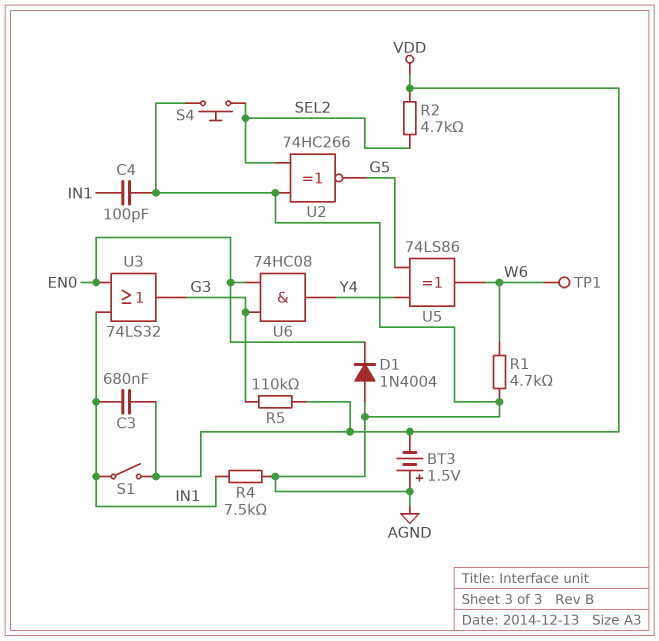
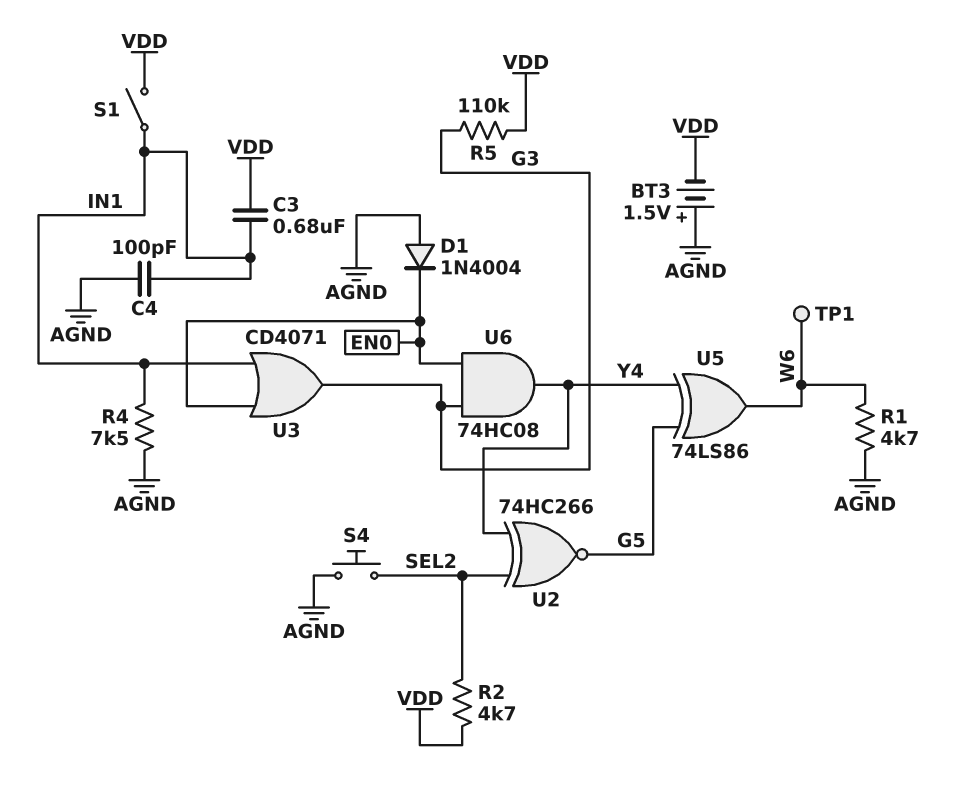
U2: XNOR 74HC266 (in AGND, in SEL2, out G5) -> XNOR 74HC266 (in SEL2, in Y4, out G5)
U3: OR 74LS32 (in EN0, in IN1, out G3) -> OR CD4071 (in EN0, in IN1, out G3)

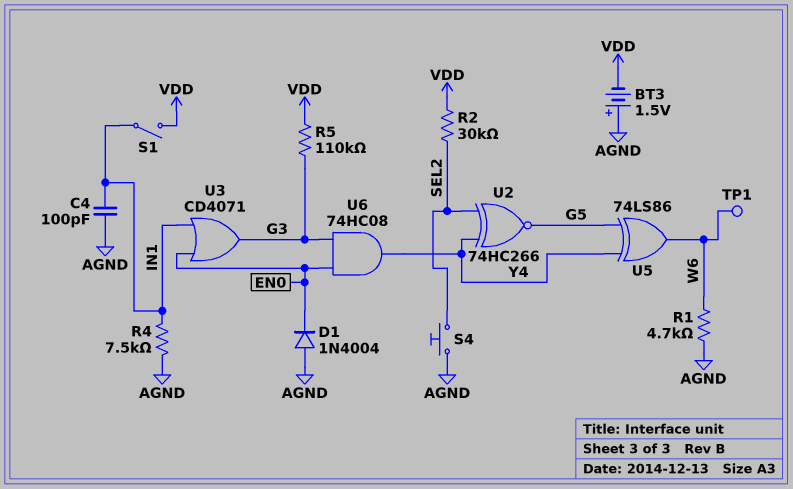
C3: 680nF (IN1, VDD) -> none
R2: 4.7k (SEL2, VDD) -> 30k (SEL2, VDD)

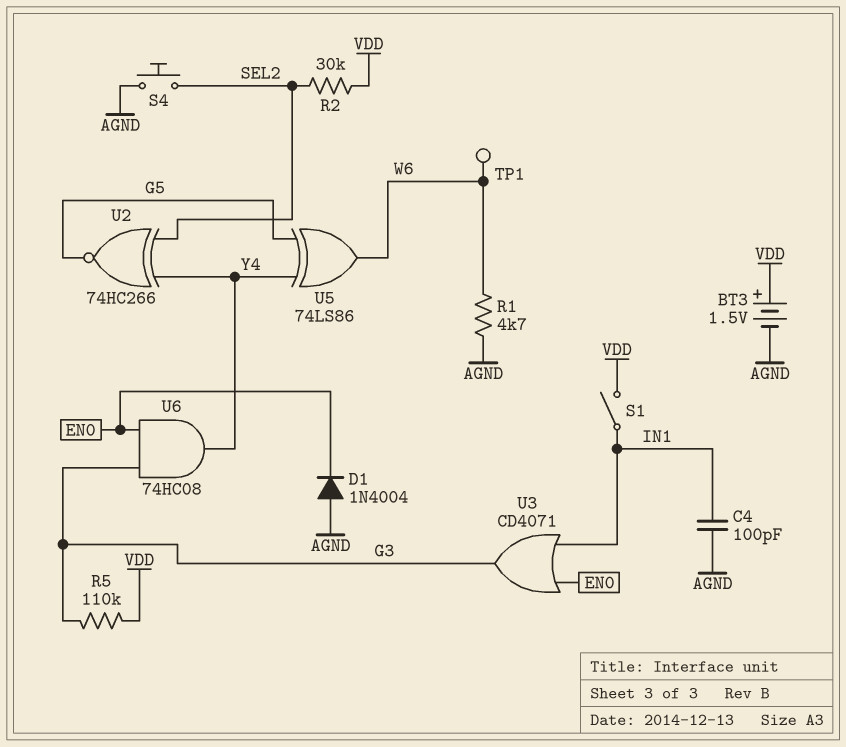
BT3: 1.5V (plus AGND, minus VDD) -> 1.5V (plus VDD, minus AGND)
R4: 7.5k (AGND, IN1) -> none

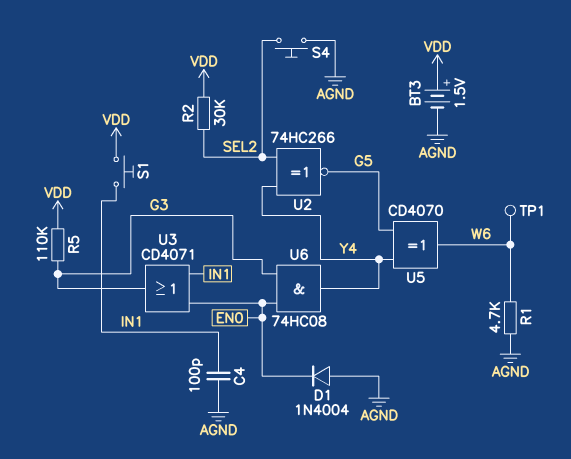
S1: switch (IN1, VDD) -> button (IN1, VDD)
U5: XOR 74LS86 (in G5, in Y4, out W6) -> XOR CD4070 (in G5, in Y4, out W6)

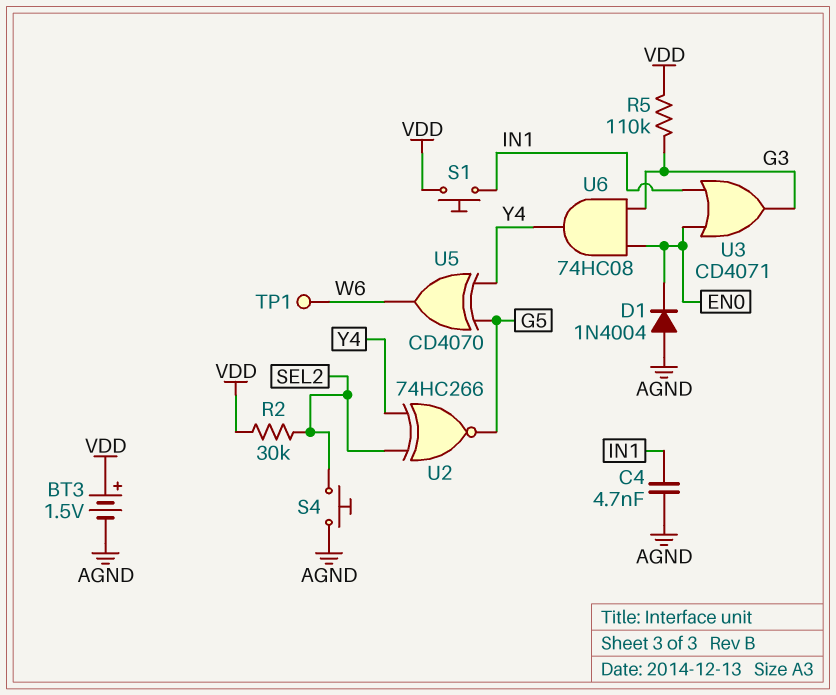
C4: 100pF (AGND, IN1) -> 4.7nF (AGND, IN1)
R1: 4.7k (AGND, W6) -> none

